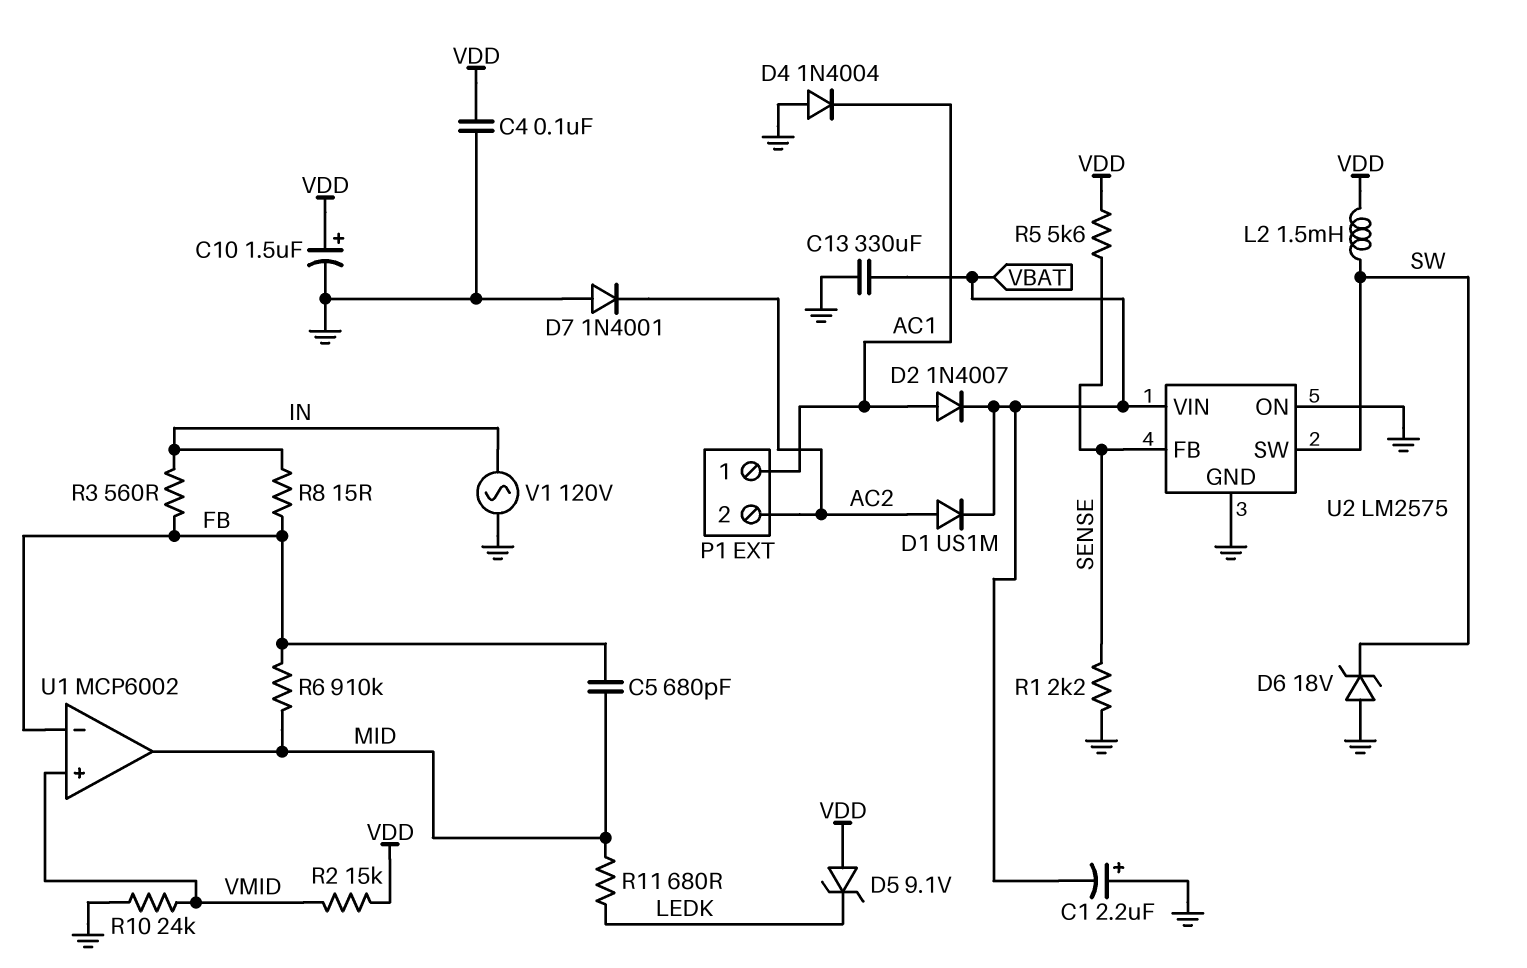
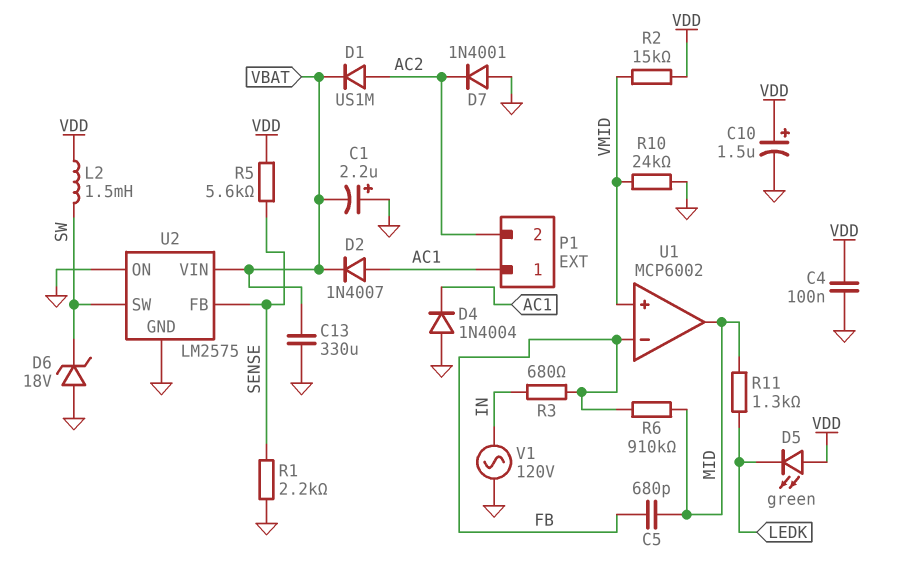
D5: zener 9.1V (A VDD, K LEDK) -> LED green (A VDD, K LEDK)
R3: 560 (FB, IN) -> 680 (FB, IN)
R8: 15 (FB, IN) -> none
R11: 680 (LEDK, MID) -> 1.3k (LEDK, MID)

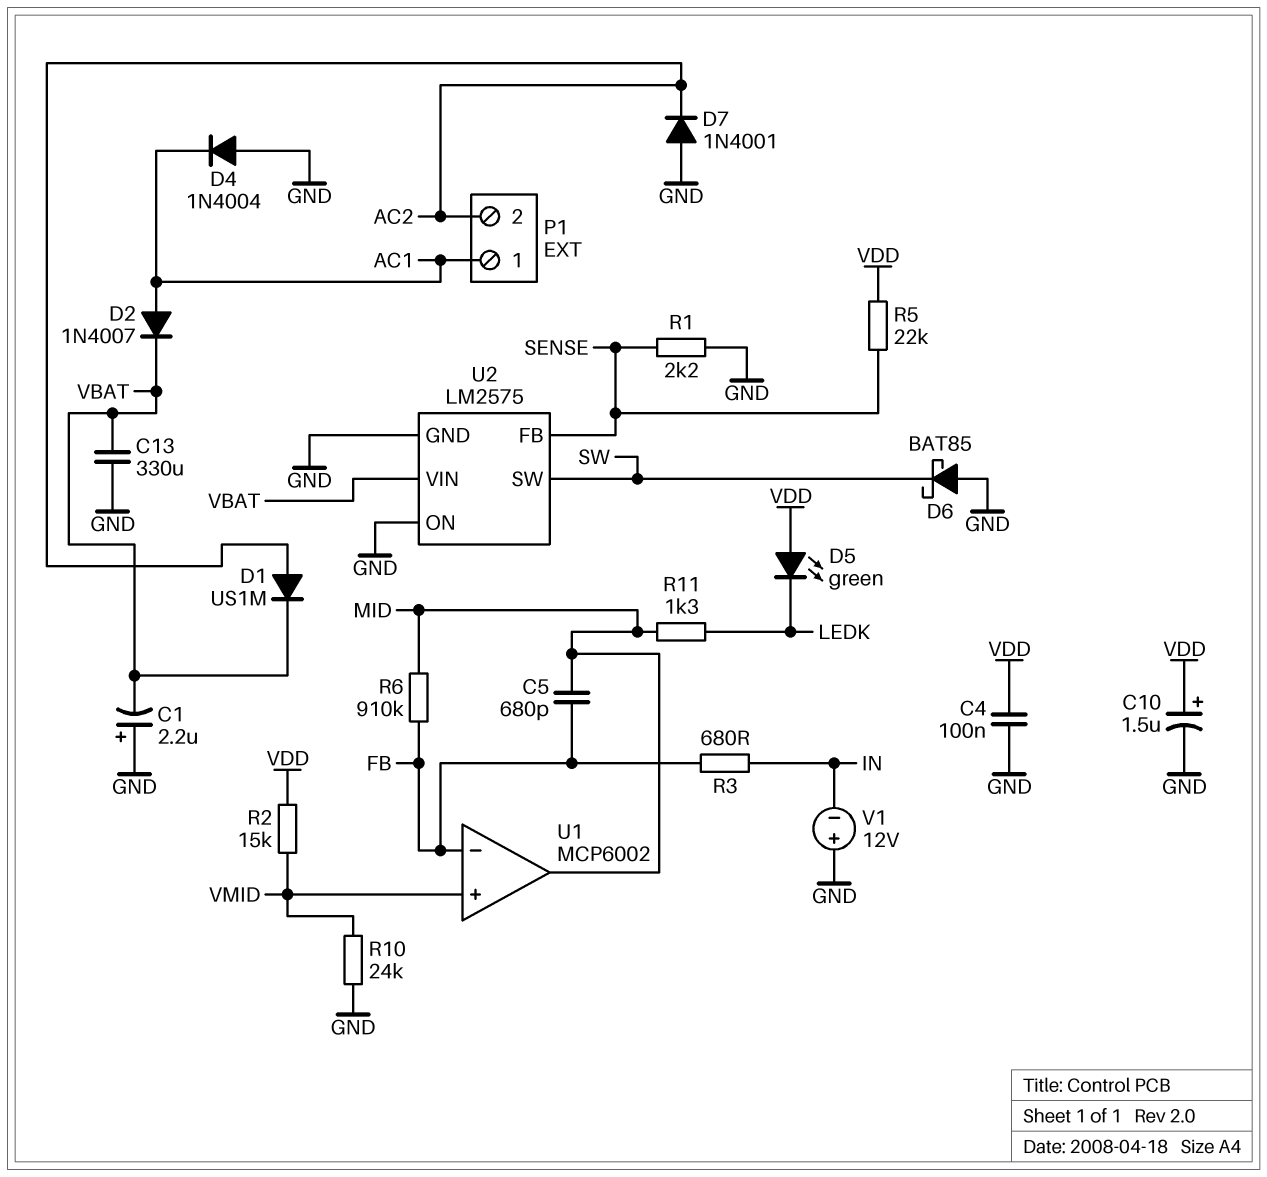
D6: zener 18V (A GND, K SW) -> schottky BAT85 (A GND, K SW)
L2: 1.5mH (SW, VDD) -> none
R5: 5.6k (SENSE, VDD) -> 22k (SENSE, VDD)
V1: AC 120V (GND, IN) -> 12V (plus GND, minus IN)

